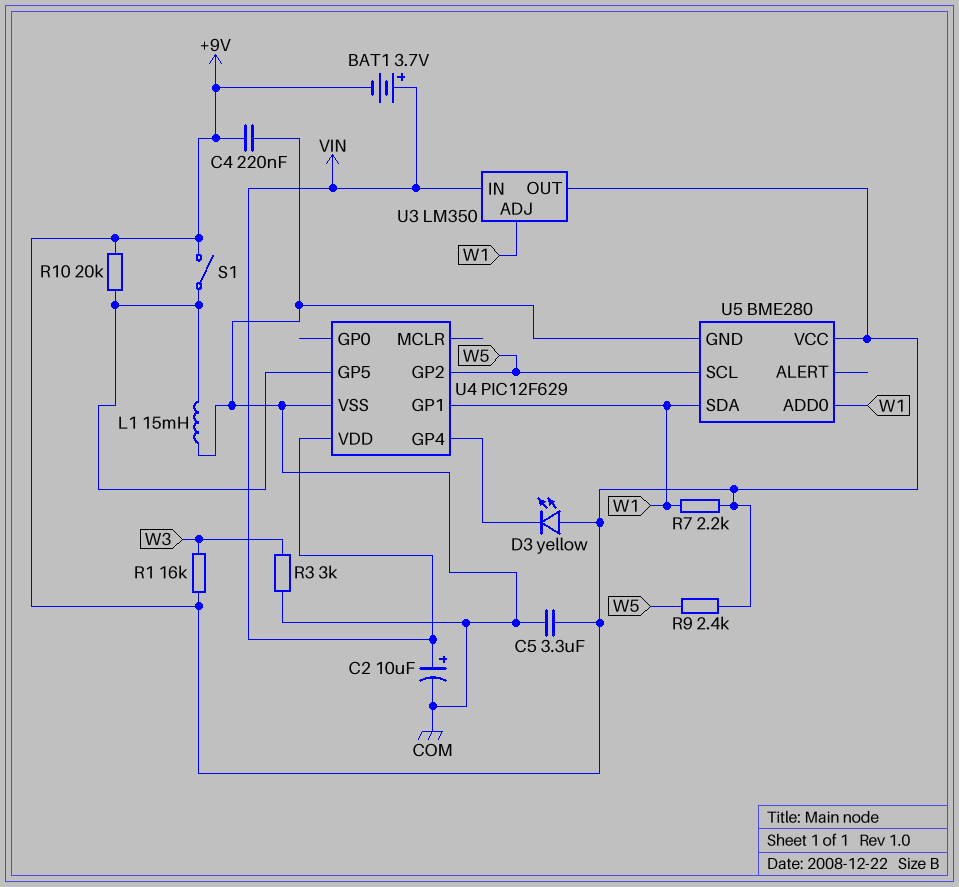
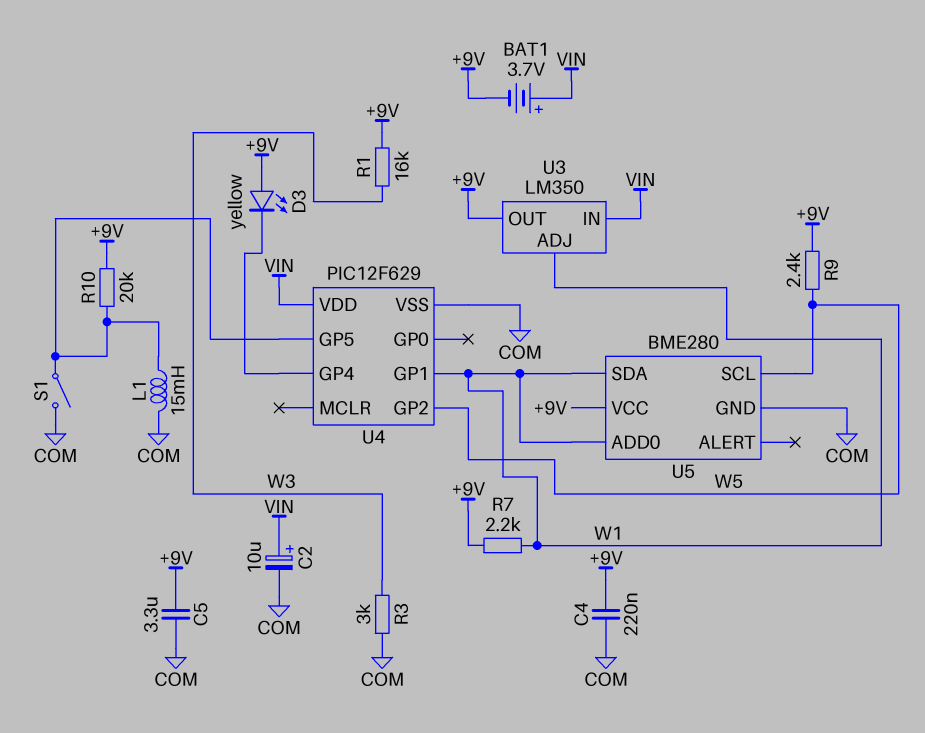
S1: switch (+9V, U4/GP5) -> switch (COM, U4/GP5)

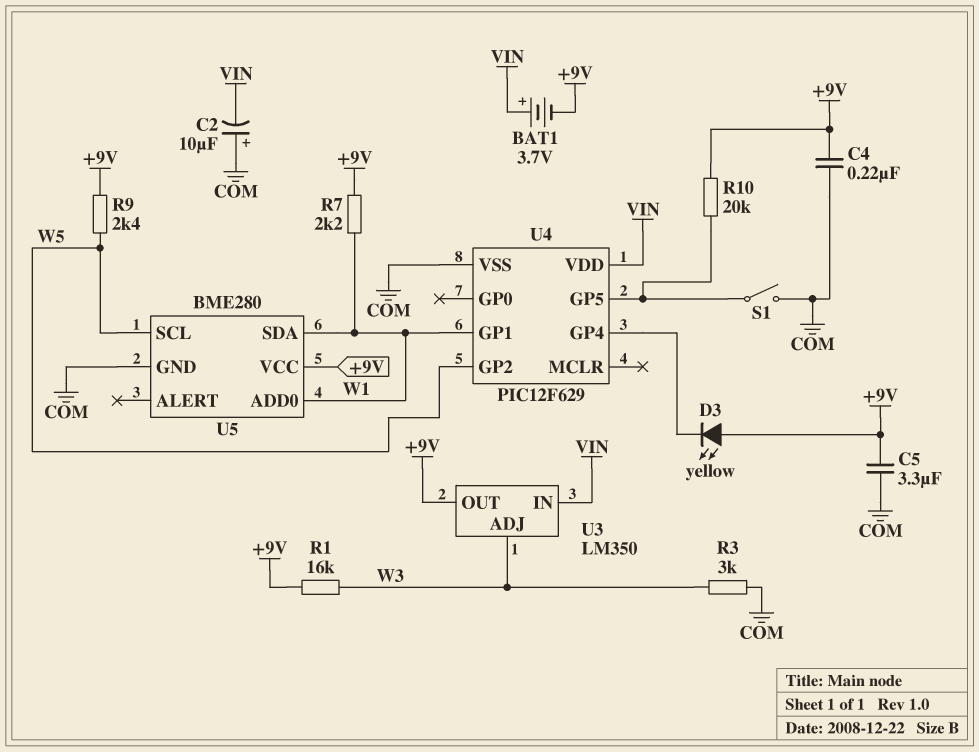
C2: 10uF (plus VIN, minus COM) -> 10uF (plus COM, minus VIN)
L1: 15mH (COM, U4/GP5) -> none
U3 pin ADJ: W1 -> W3

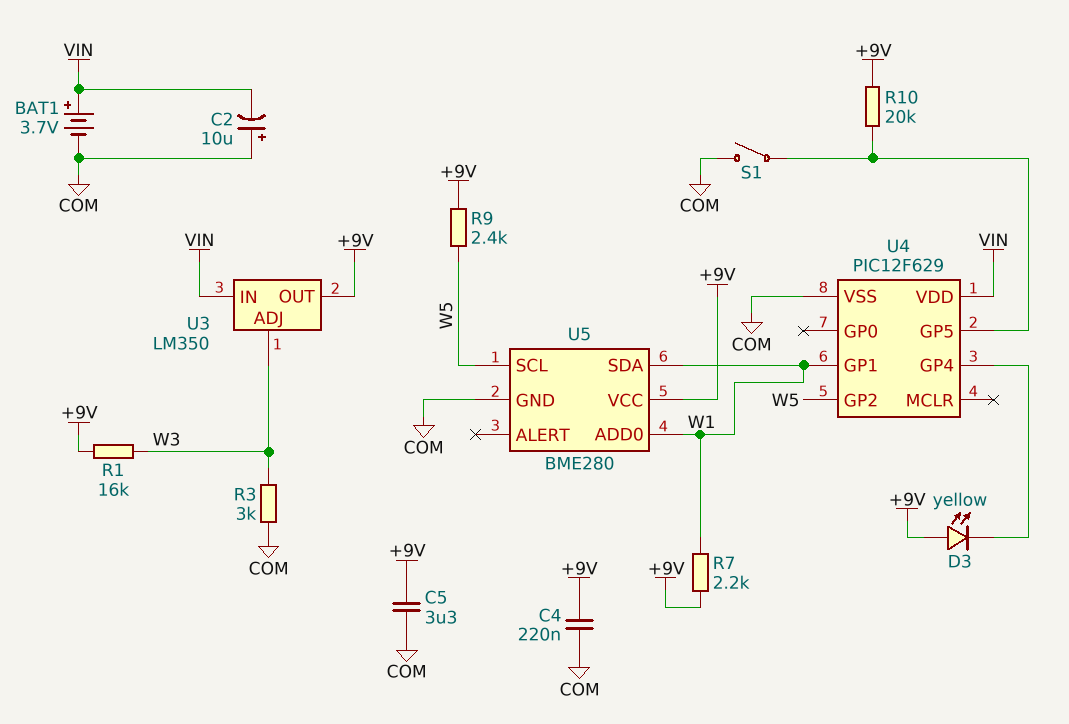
BAT1: 3.7V (plus VIN, minus +9V) -> 3.7V (plus VIN, minus COM)

